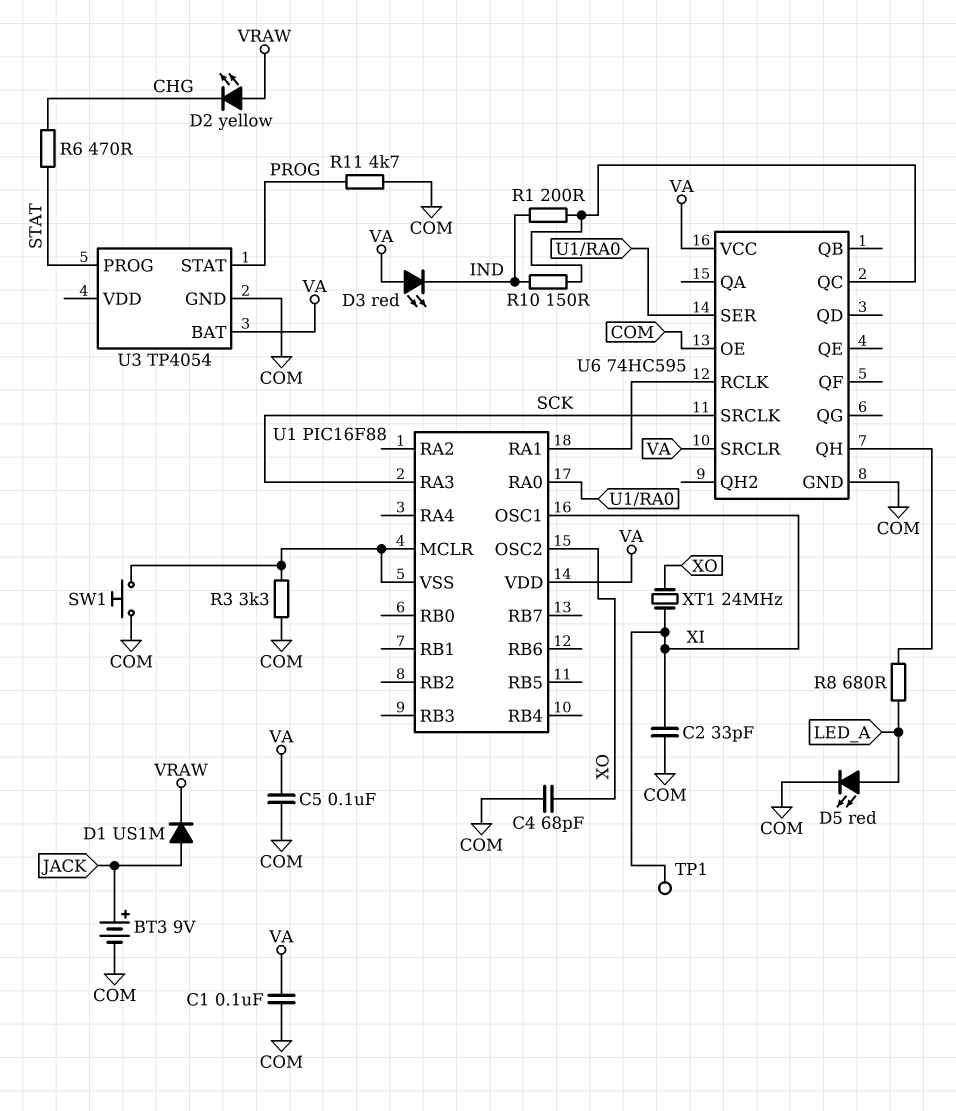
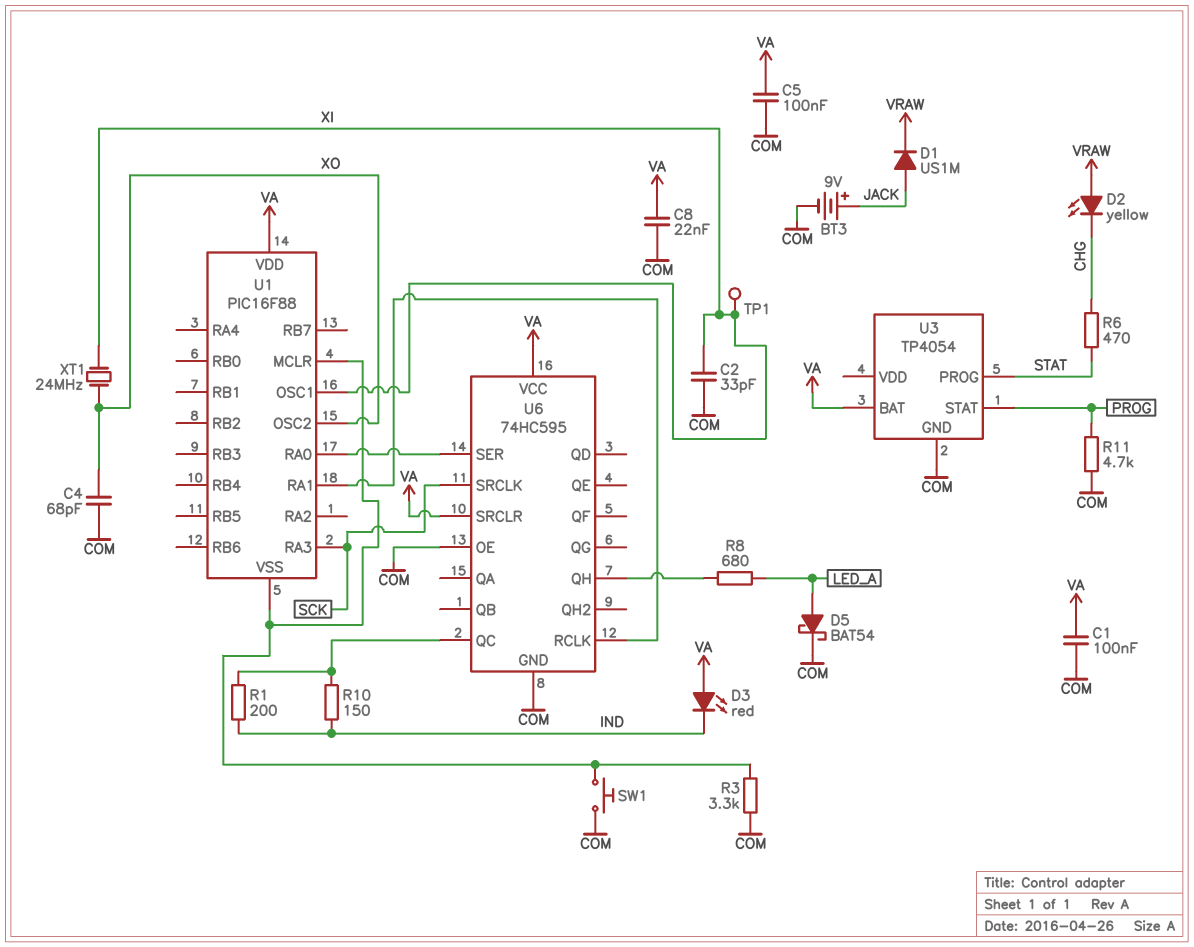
C8: none -> 22nF (COM, VA)
D5: LED red (A LED_A, K COM) -> schottky BAT54 (A LED_A, K COM)

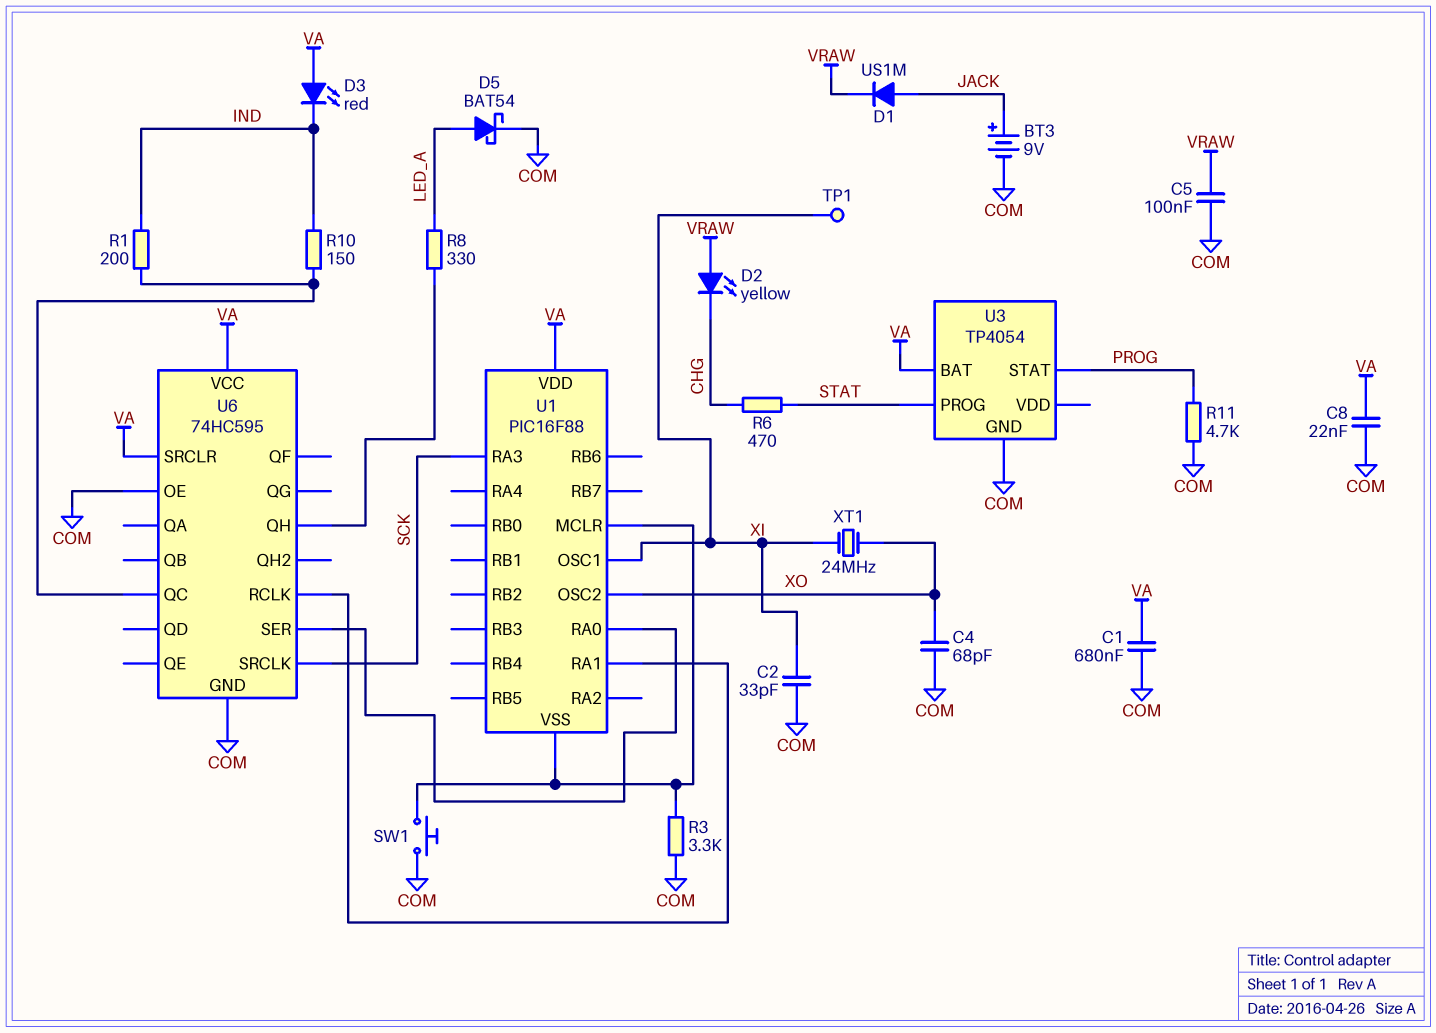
C1: 100nF (COM, VA) -> 680nF (COM, VA)
C5: 100nF (COM, VA) -> 100nF (COM, VRAW)
R8: 680 (LED_A, U6/QH) -> 330 (LED_A, U6/QH)

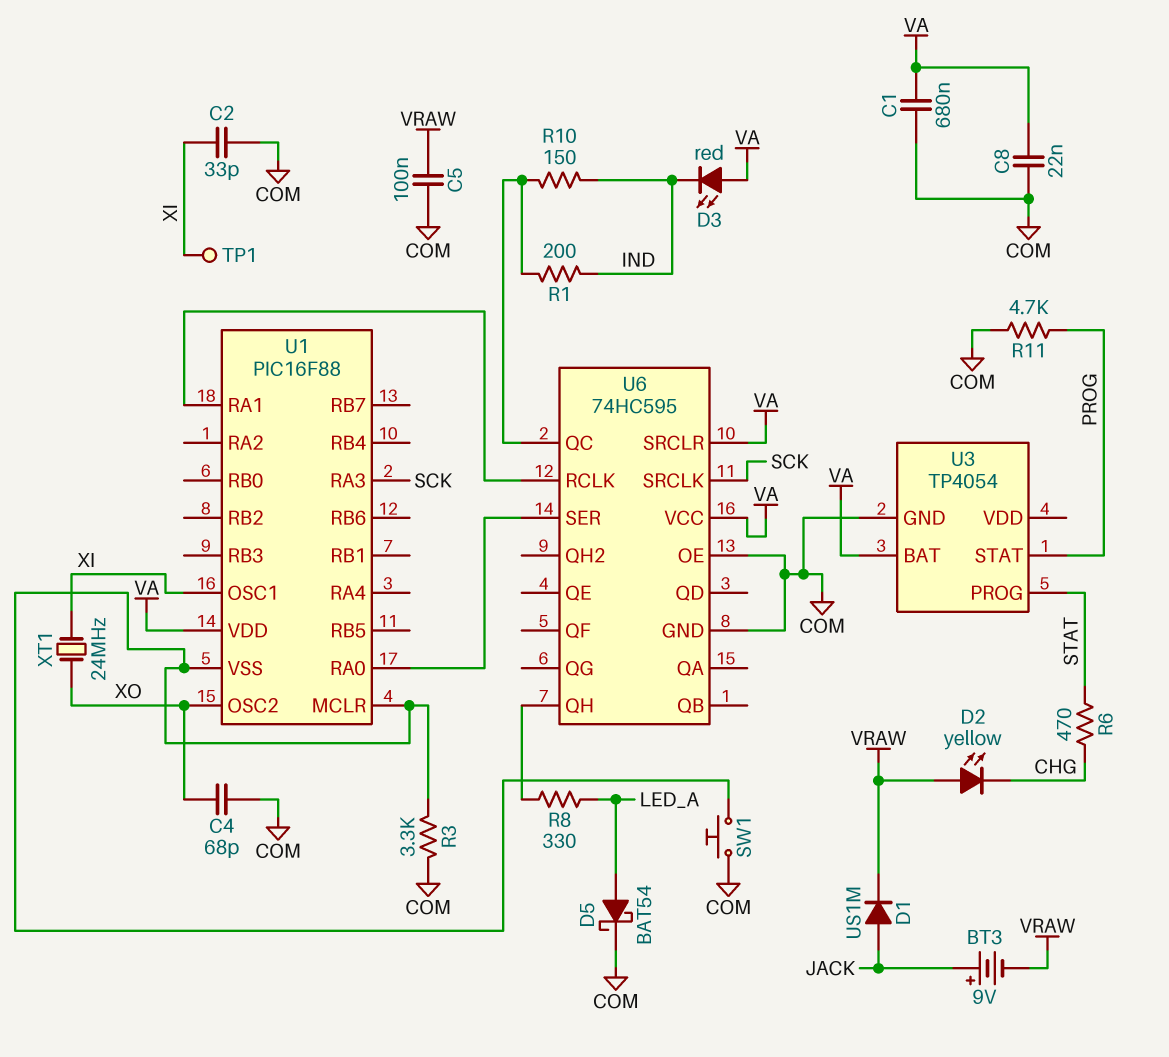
BT3: 9V (plus JACK, minus COM) -> 9V (plus JACK, minus VRAW)

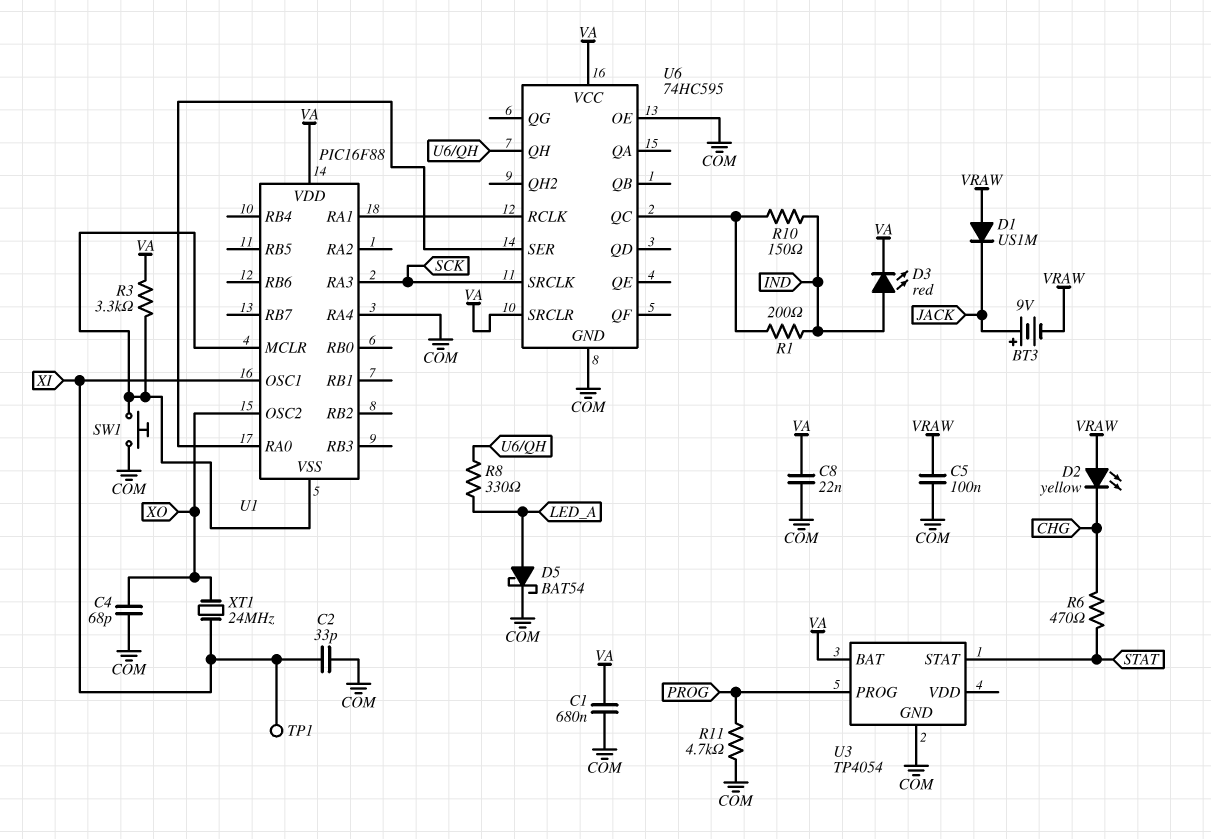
D1: diode US1M (A JACK, K VRAW) -> diode US1M (A VRAW, K JACK)
D3: LED red (A VA, K IND) -> LED red (A IND, K VA)
R3: 3.3k (COM, U1/MCLR) -> 3.3k (U1/MCLR, VA)
U1 pin RA4: none -> COM
U3 pin PROG: STAT -> PROG
U3 pin STAT: PROG -> STAT

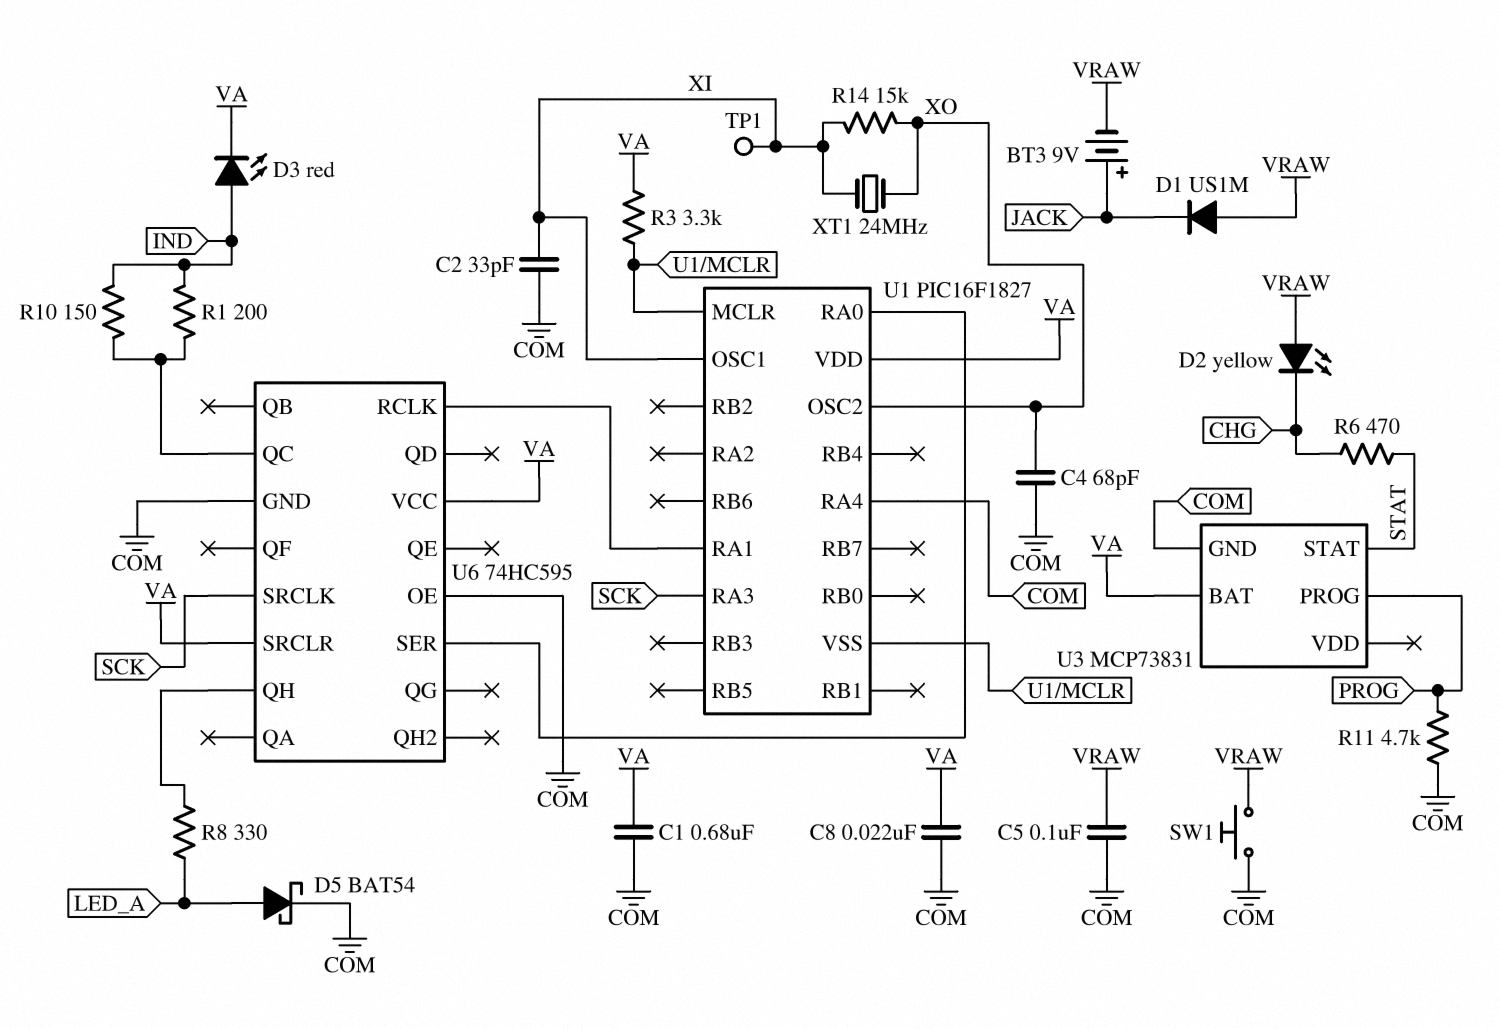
R14: none -> 15k (XI, XO)
SW1: button (COM, U1/MCLR) -> button (COM, VRAW)
U1: PIC16F88 -> PIC16F1827
U3: TP4054 -> MCP73831

